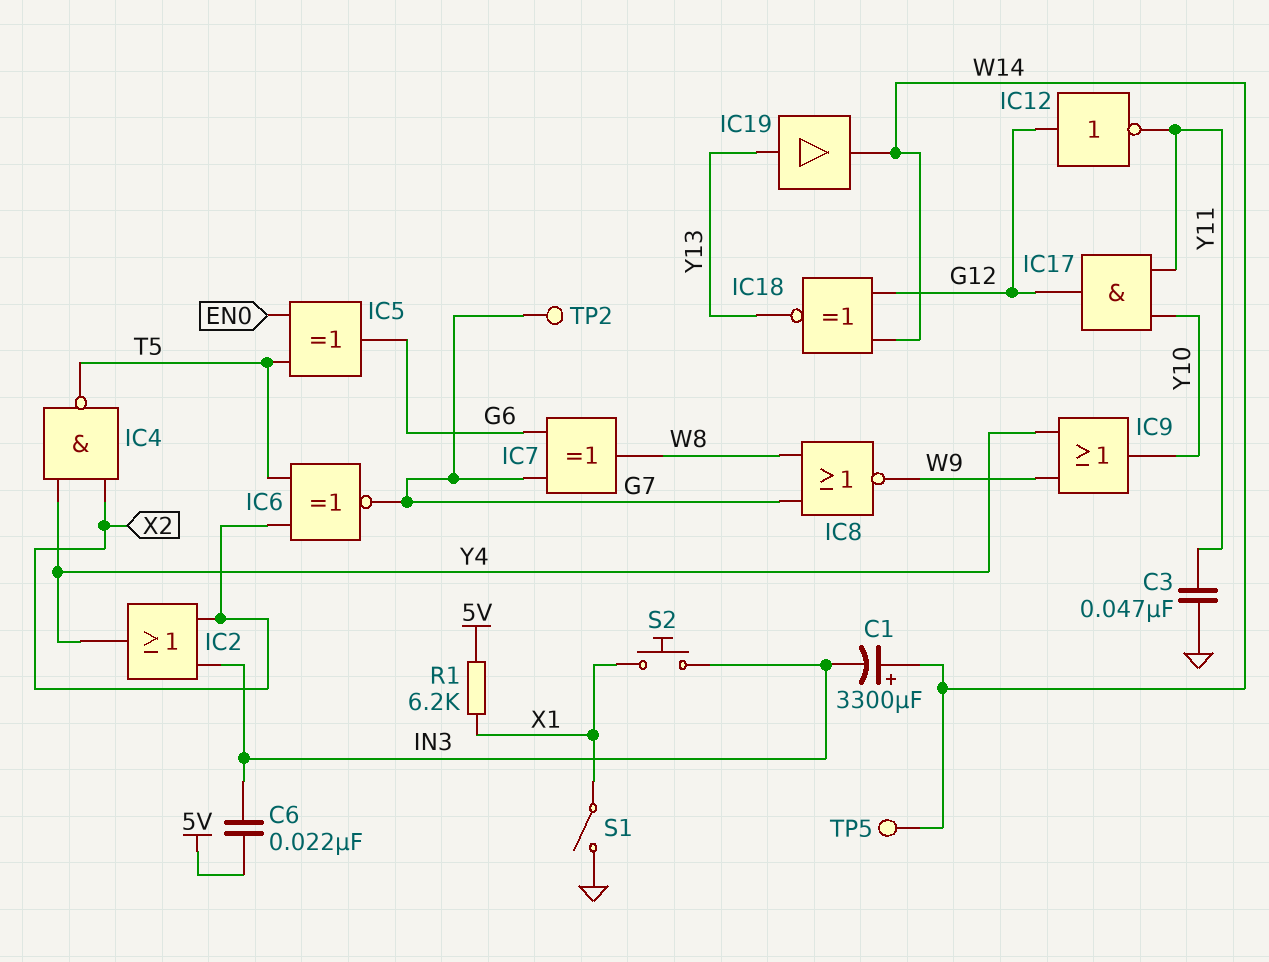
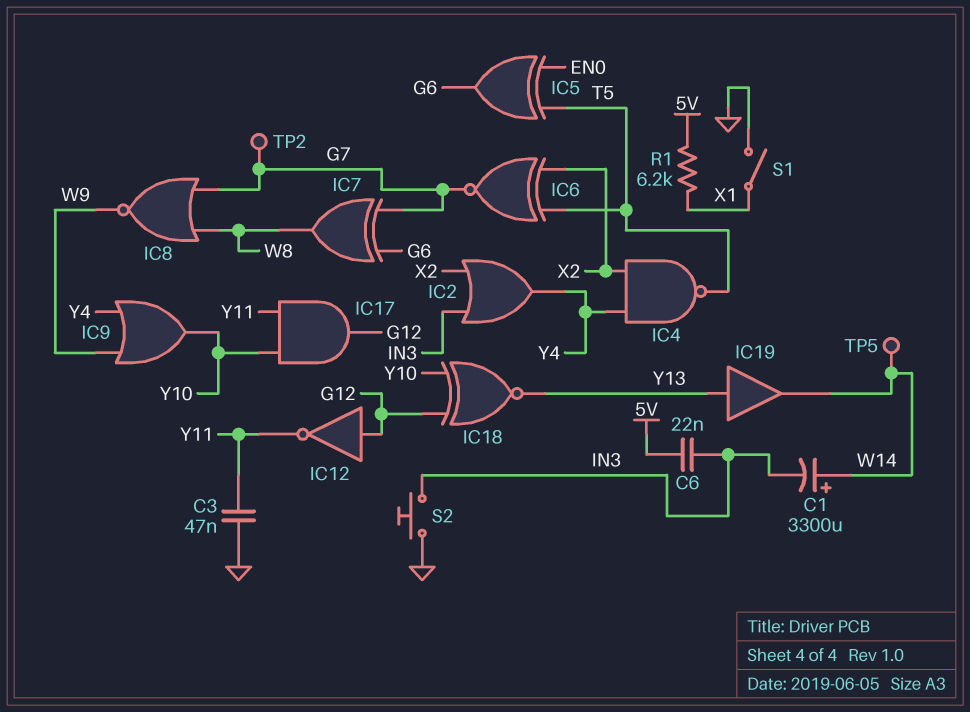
IC18: XNOR (in G12, in W14, out Y13) -> XNOR (in G12, in Y10, out Y13)
S2: button (IN3, X1) -> button (GND, IN3)

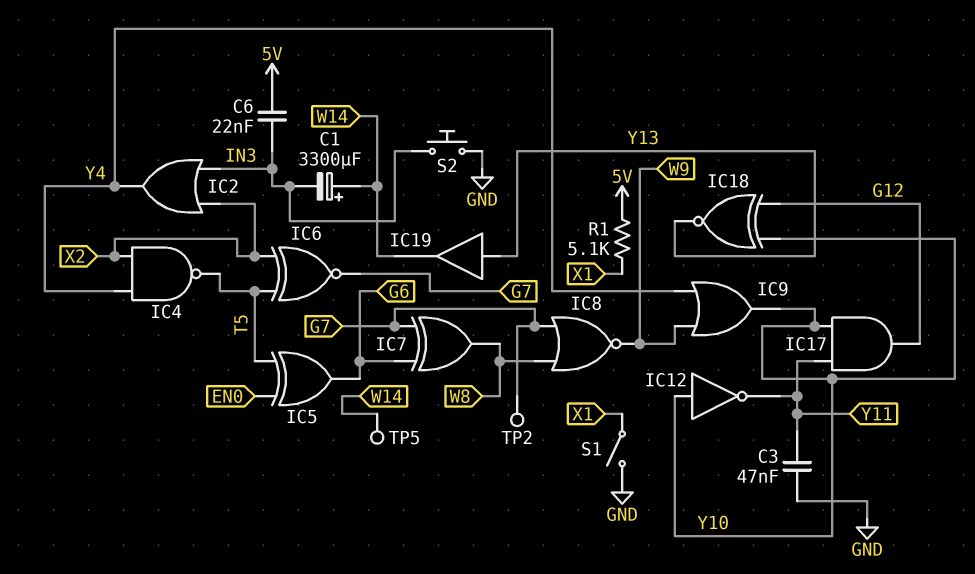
IC12: NOT (in G12, out Y11) -> NOT (in Y10, out Y11)
R1: 6.2k (5V, X1) -> 5.1k (5V, X1)

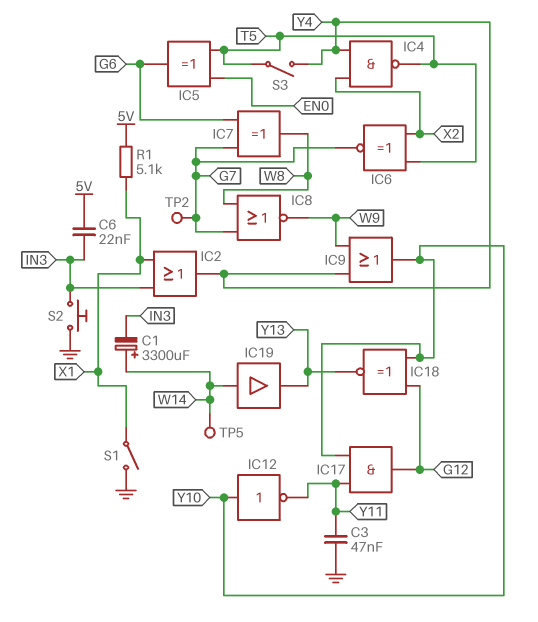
IC2: OR (in IN3, in X2, out Y4) -> OR (in IN3, in X1, out Y4)
IC19: buffer (in Y13, out W14) -> buffer (in W14, out Y13)
S3: none -> switch (T5, Y4)

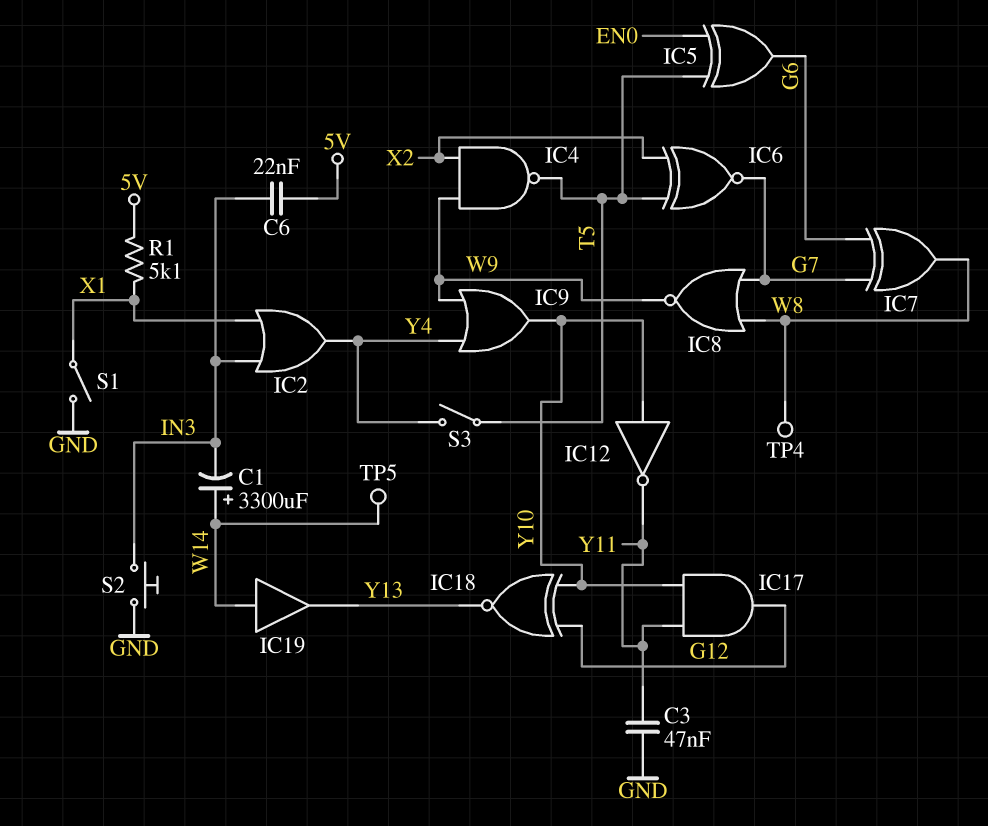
IC4: NAND (in X2, in Y4, out T5) -> NAND (in W9, in X2, out T5)
TP2: test point (G7) -> none
TP4: none -> test point (W8)

